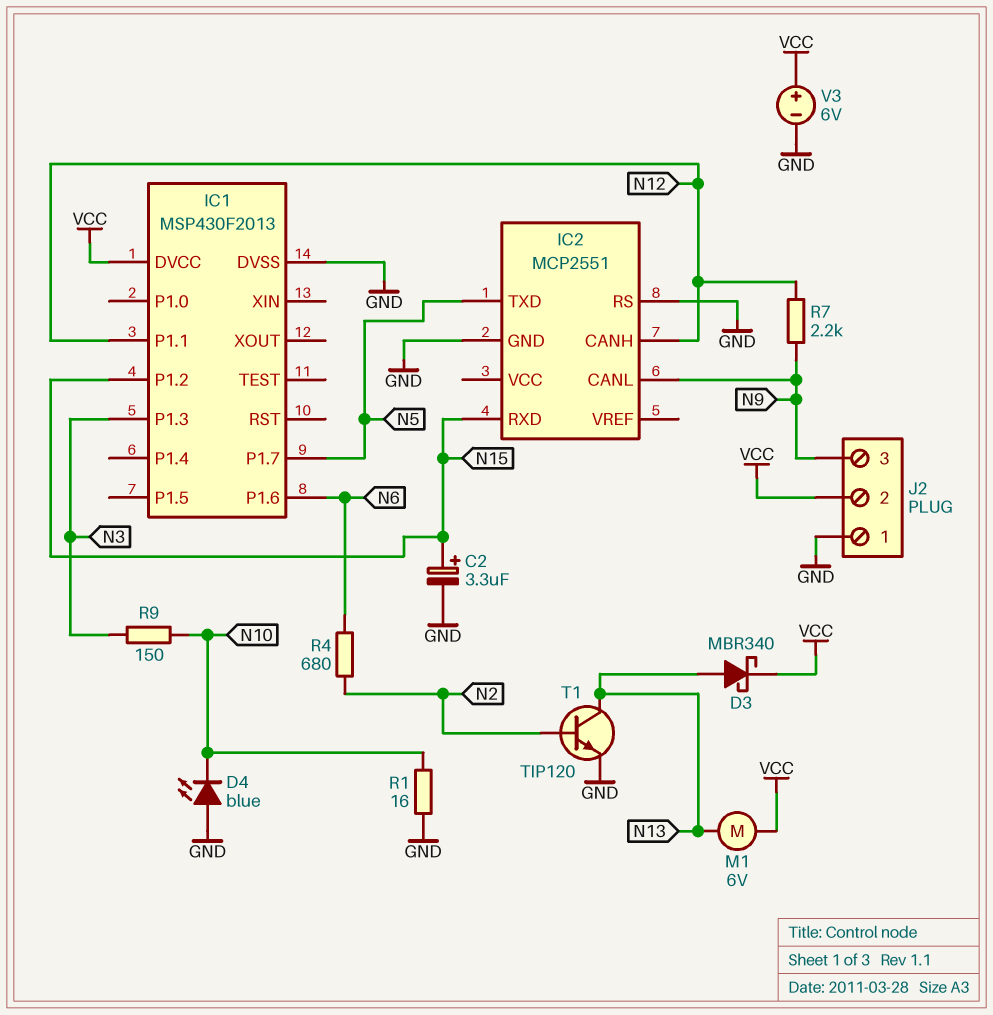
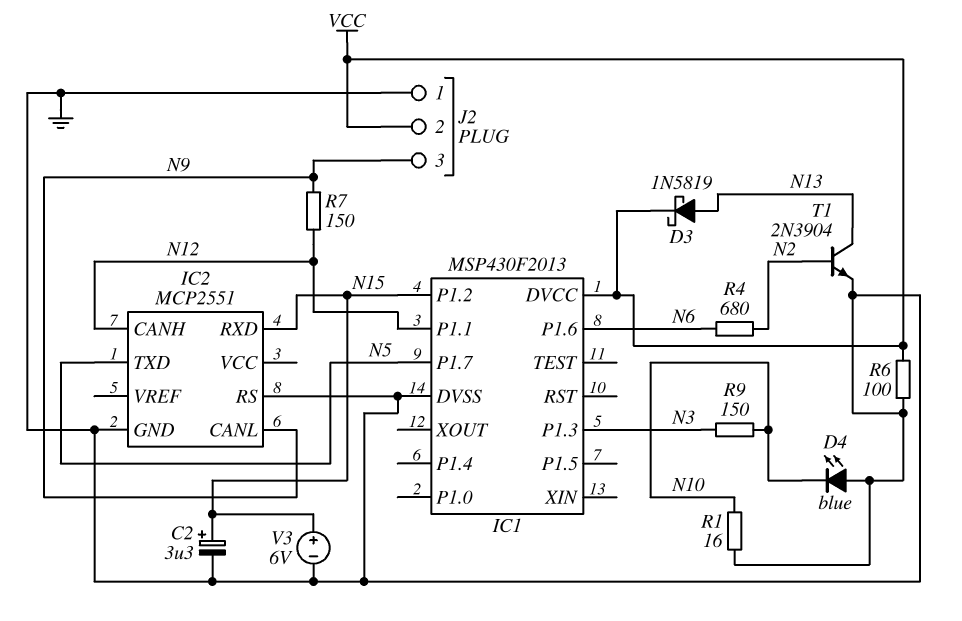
D3: schottky MBR340 (A N13, K VCC) -> schottky 1N5819 (A N13, K VCC)
M1: motor 6V (N13, VCC) -> none
R6: none -> 100 (GND, VCC)
R7: 2.2k (N9, N12) -> 150 (N9, N12)
T1: NPN TIP120 (B N2, C N13, E GND) -> NPN 2N3904 (B N2, C N13, E GND)
V3: 6V (plus VCC, minus GND) -> 6V (plus N15, minus GND)

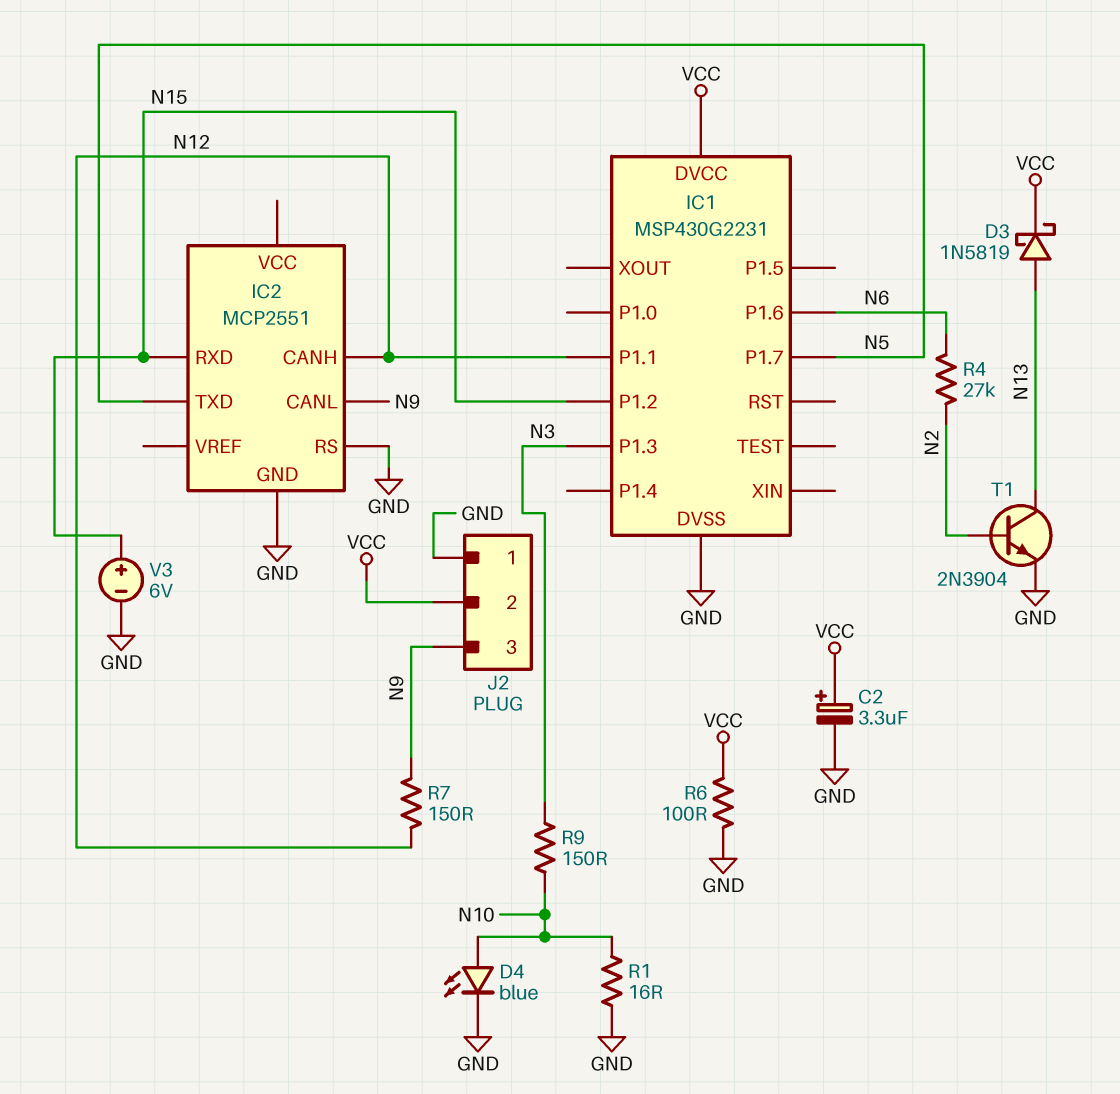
C2: 3.3uF (plus N15, minus GND) -> 3.3uF (plus VCC, minus GND)
D4: LED blue (A GND, K N10) -> LED blue (A N10, K GND)
IC1: MSP430F2013 -> MSP430G2231
R4: 680 (N2, N6) -> 27k (N2, N6)

